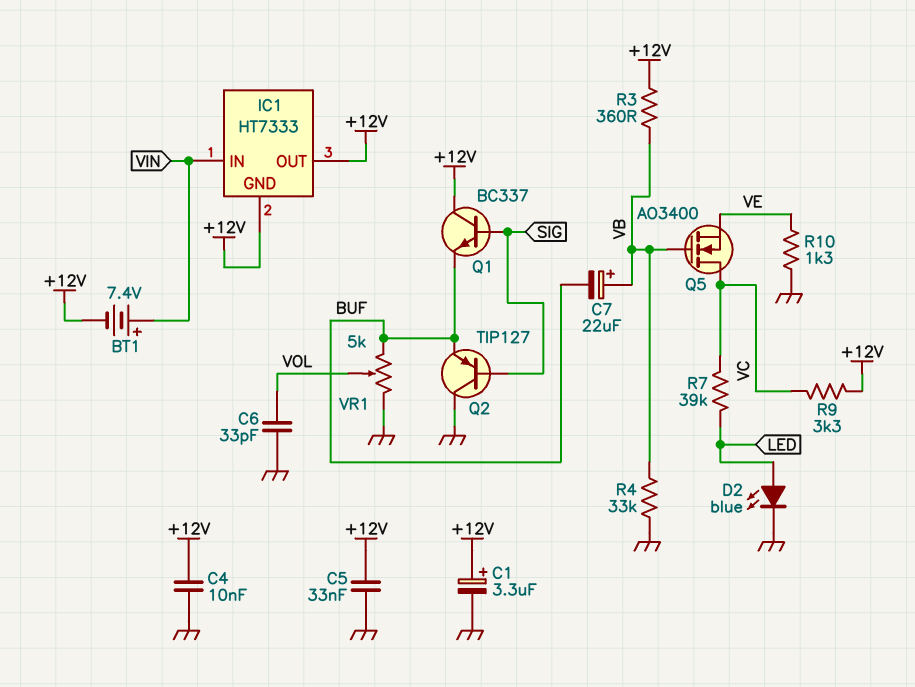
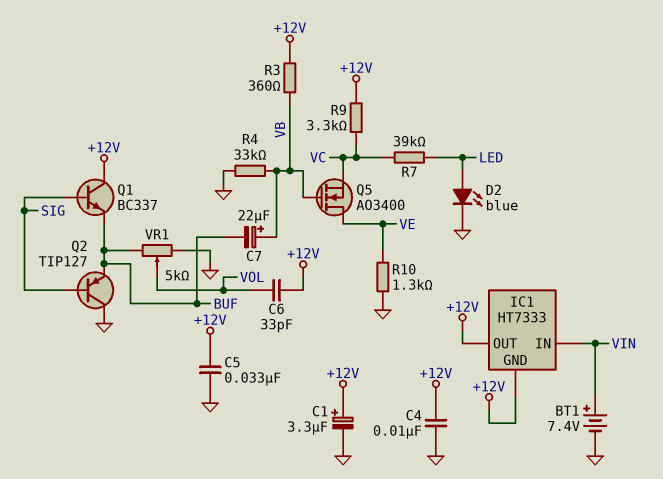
BT1: 7.4V (plus VIN, minus +12V) -> 7.4V (plus VIN, minus GND)
C6: 33pF (GND, VOL) -> 33pF (+12V, VOL)
Q5: NMOS AO3400 (G VB, D VC, S VE) -> NMOS AO3400 (G VB, D VE, S VC)

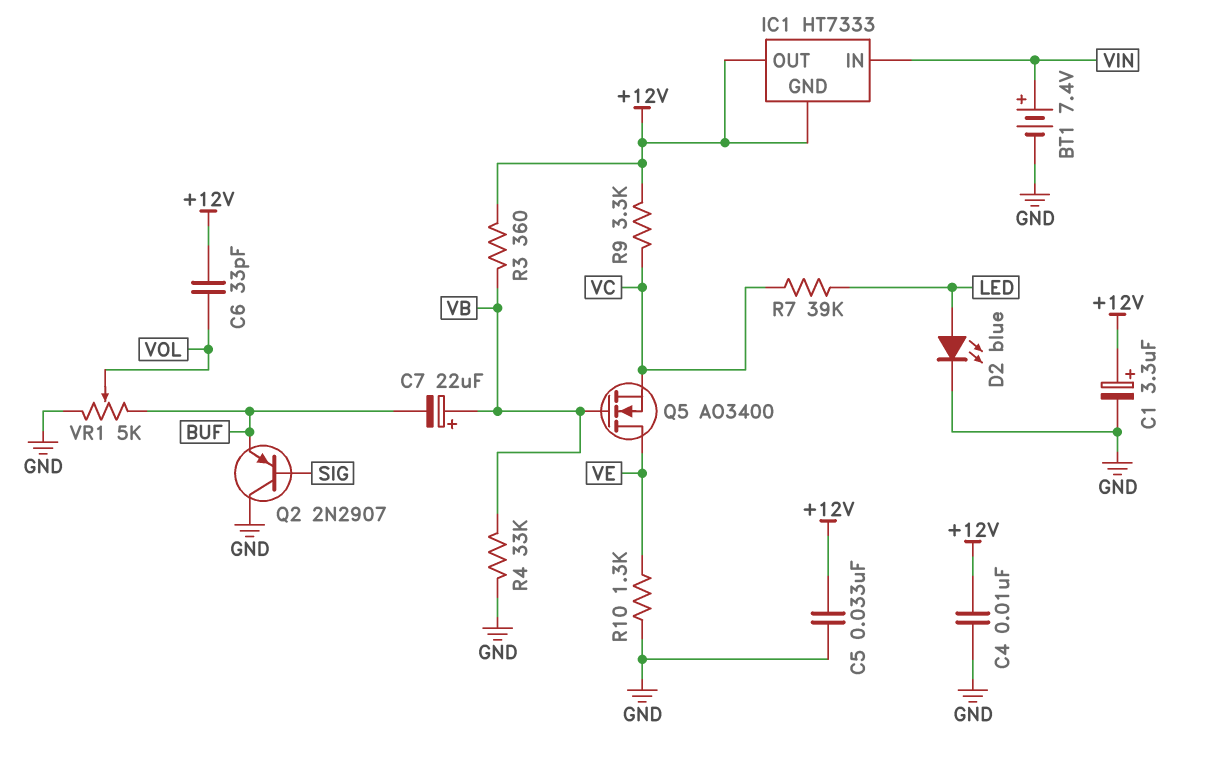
Q1: NPN BC337 (B SIG, C +12V, E BUF) -> none
Q2: PNP TIP127 (B SIG, C GND, E BUF) -> PNP 2N2907 (B SIG, C GND, E BUF)

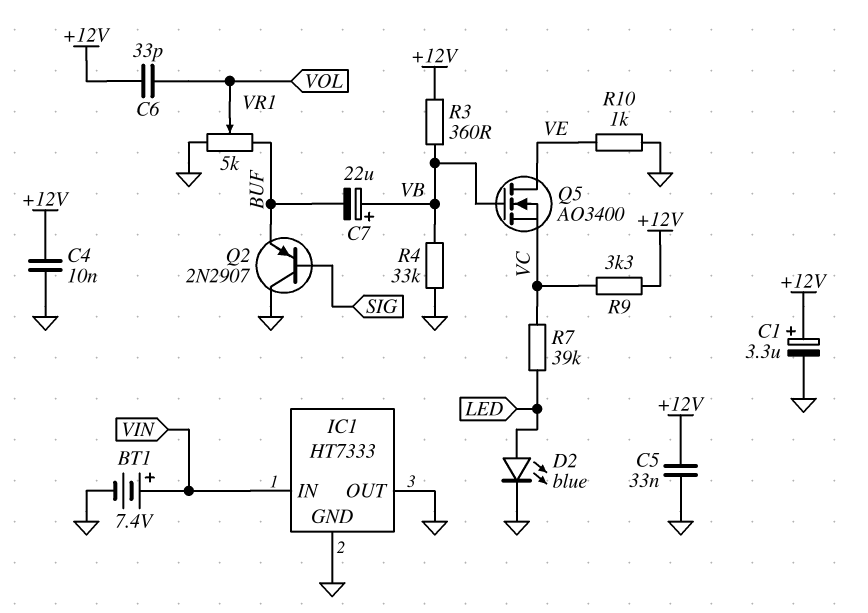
IC1 pin GND: +12V -> GND
IC1 pin OUT: +12V -> GND
R10: 1.3k (GND, VE) -> 1k (GND, VE)

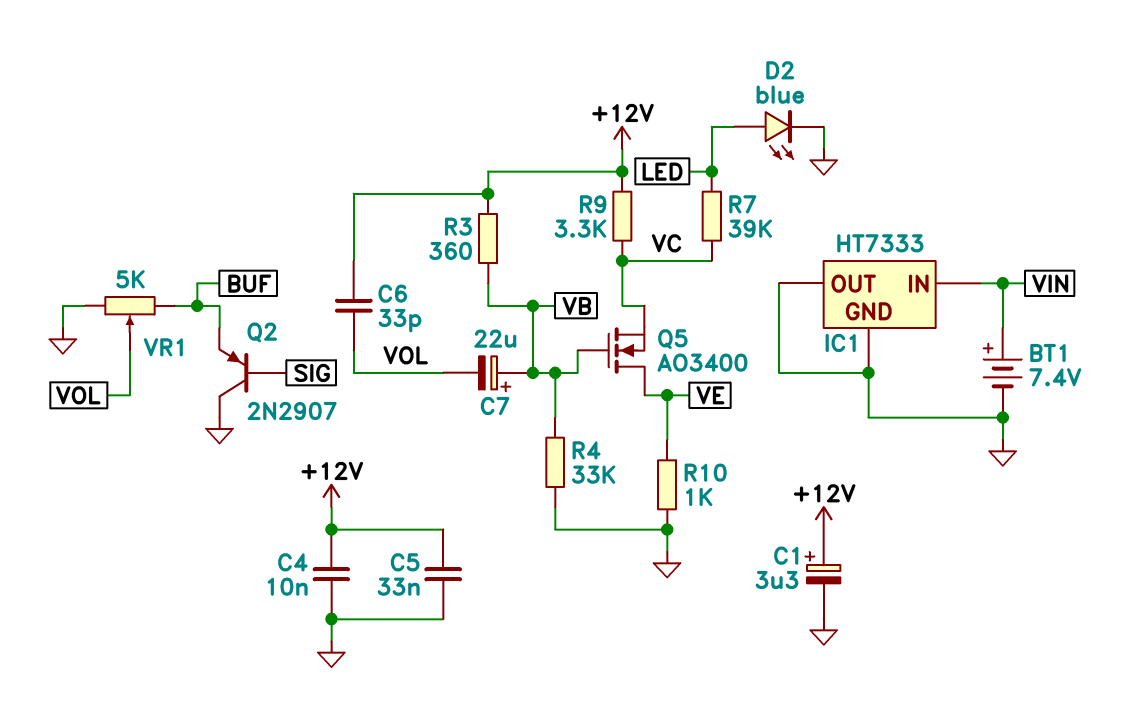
C7: 22uF (plus VB, minus BUF) -> 22uF (plus VB, minus VOL)

